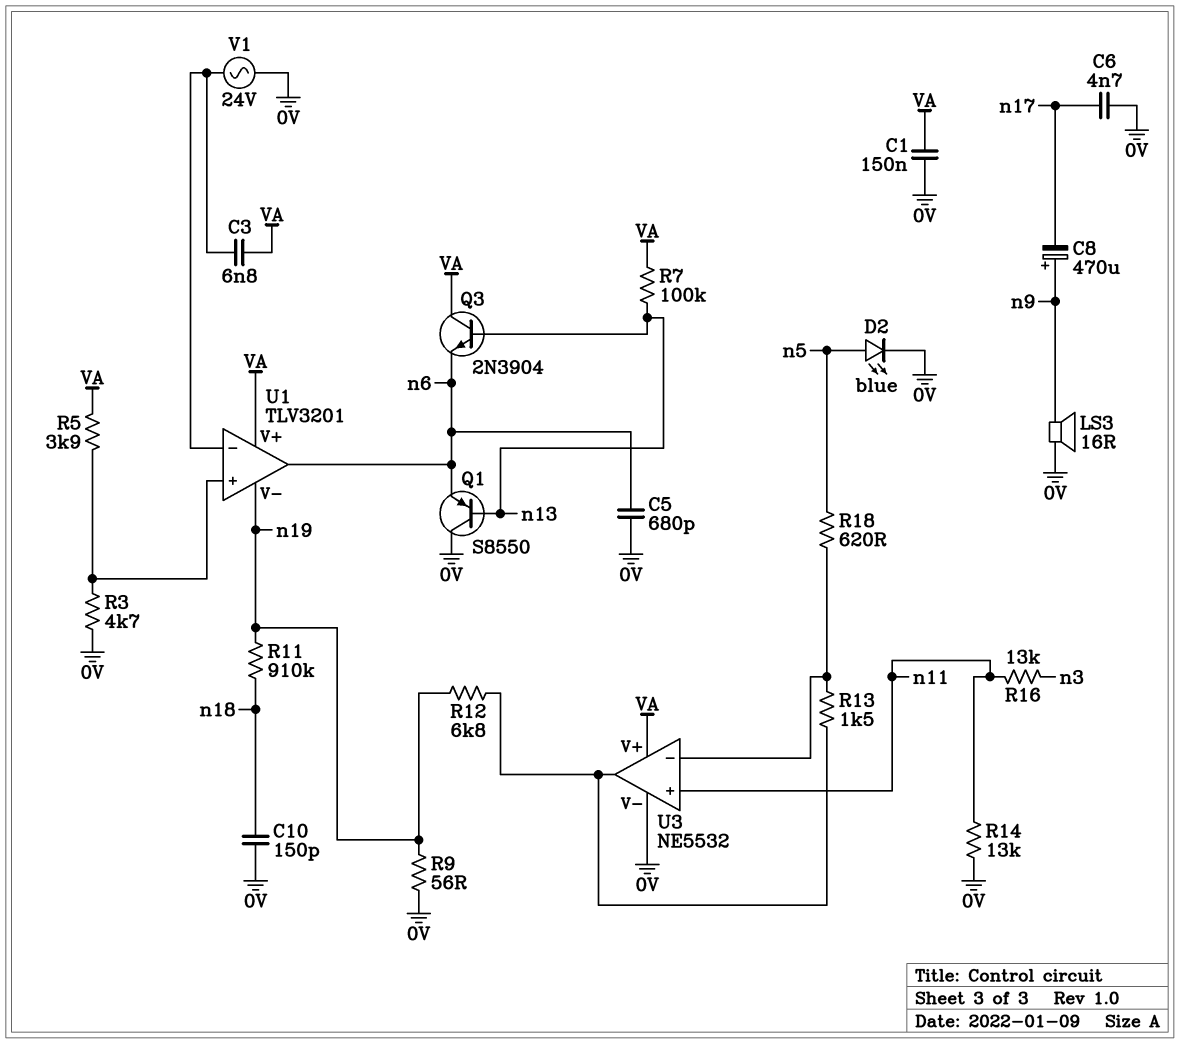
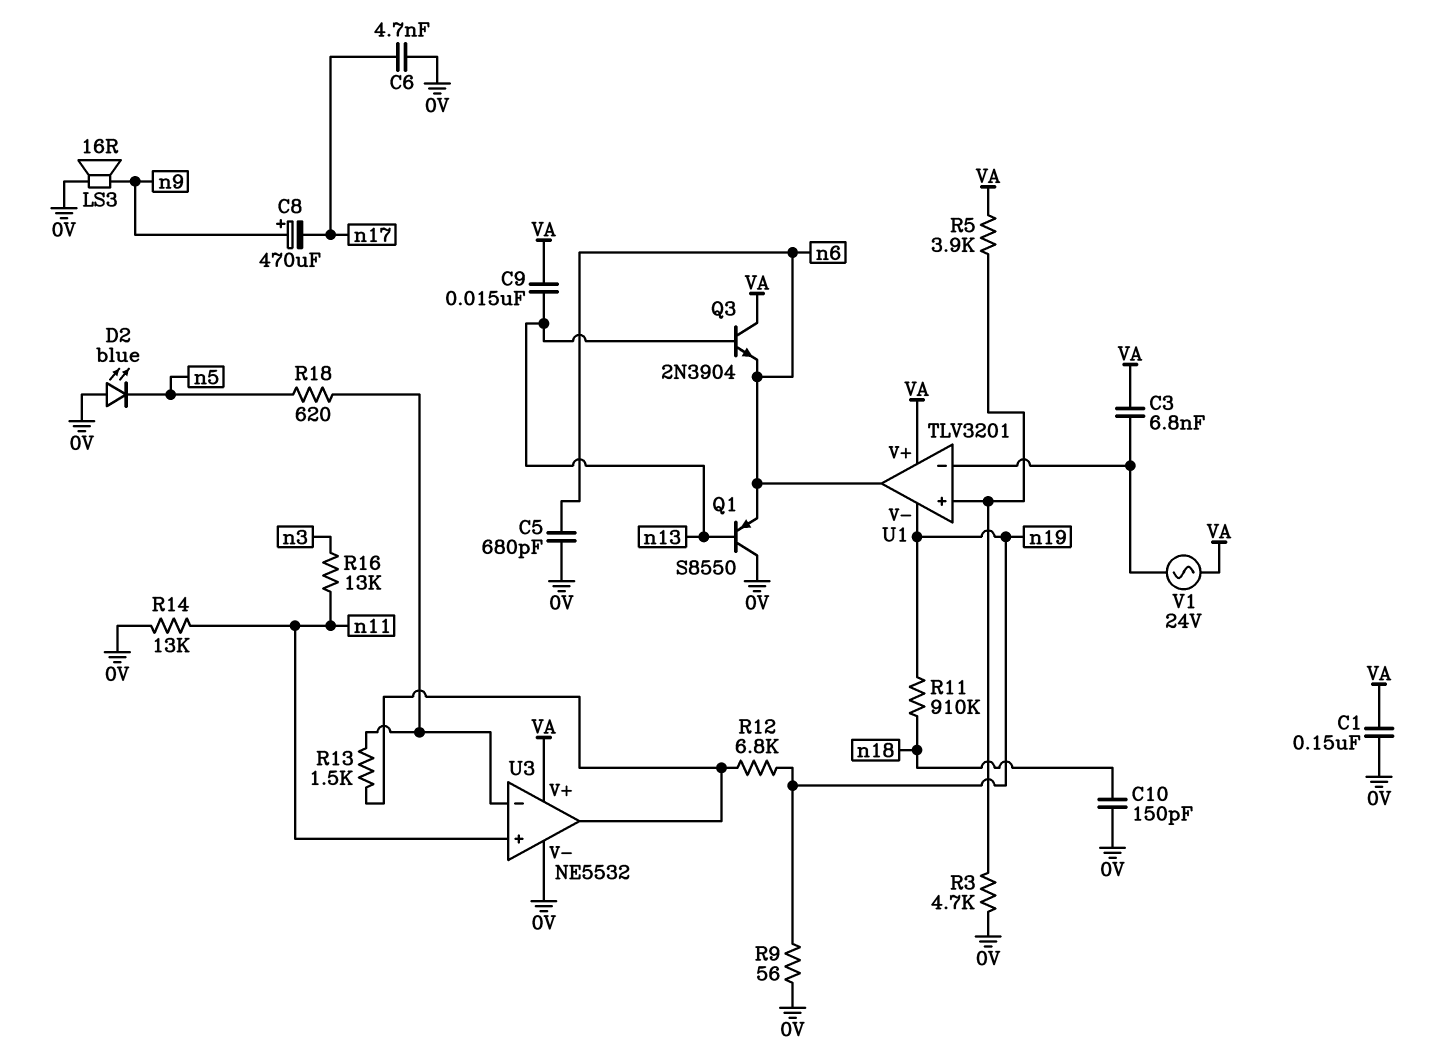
C9: none -> 15nF (VA, n13)
D2: LED blue (A n5, K 0V) -> LED blue (A 0V, K n5)
R7: 100k (VA, n13) -> none
V1: AC 24V (0V, U1/in-) -> AC 24V (U1/in-, VA)

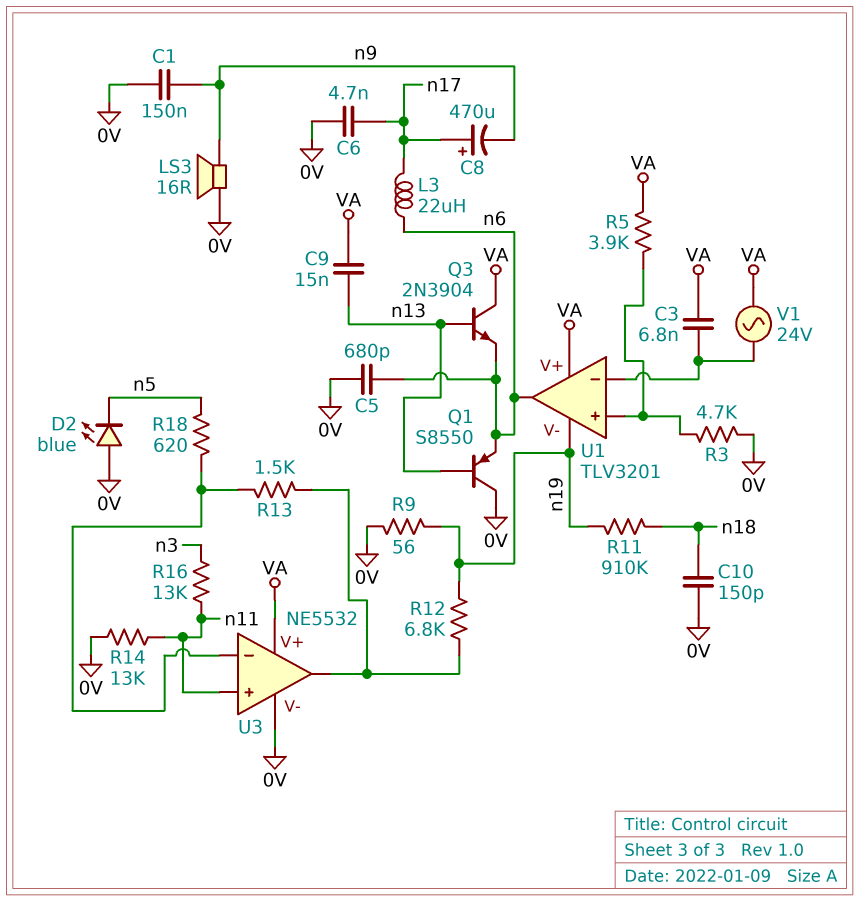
C1: 150nF (0V, VA) -> 150nF (0V, n9)
C8: 470uF (plus n9, minus n17) -> 470uF (plus n17, minus n9)
L3: none -> 22uH (n6, n17)

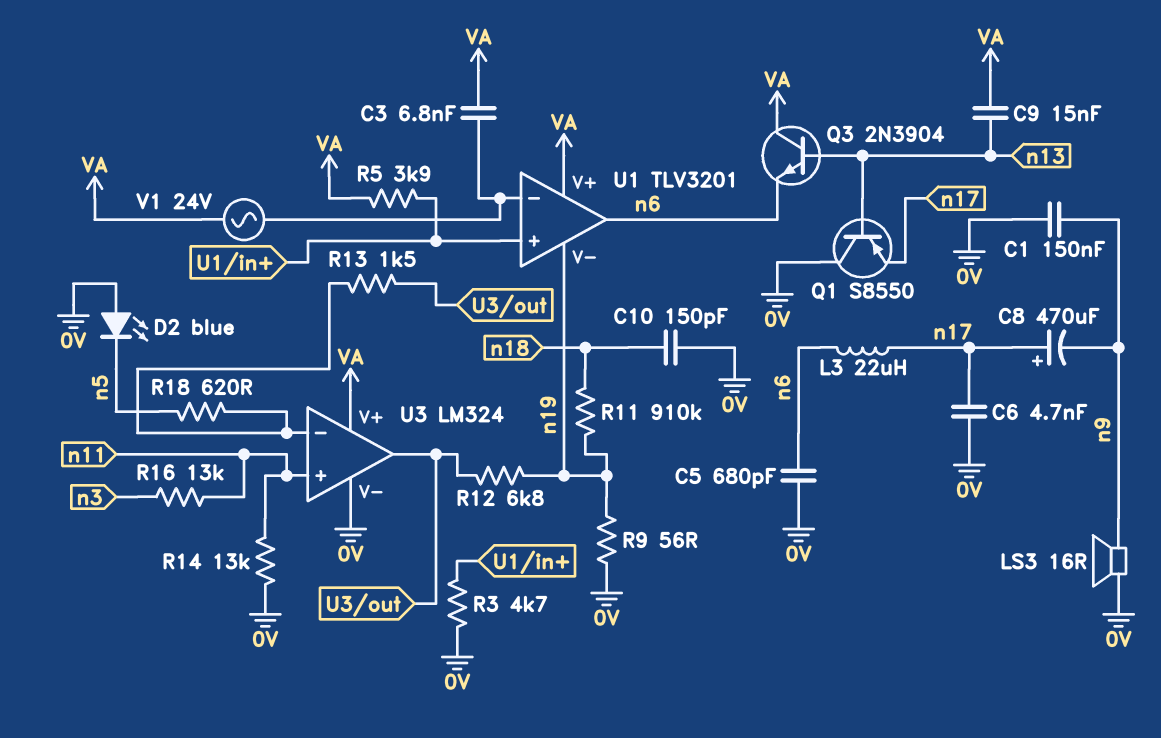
Q1: PNP S8550 (B n13, C 0V, E n6) -> PNP S8550 (B n13, C 0V, E n17)
U3: NE5532 -> LM324

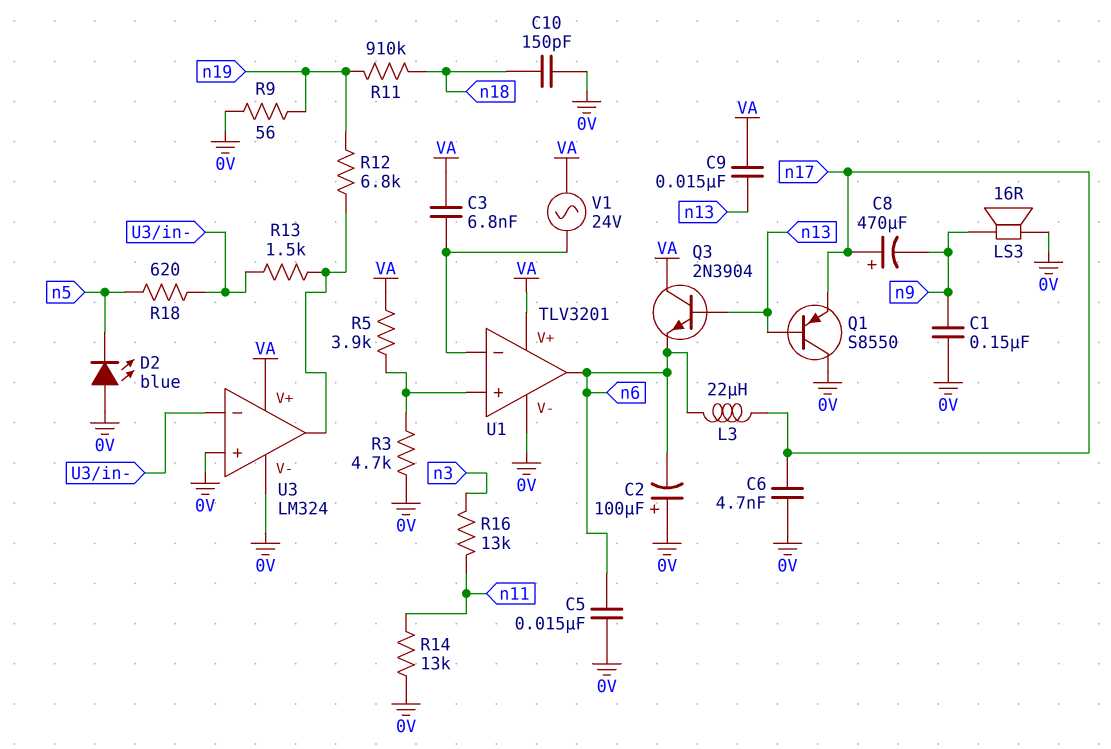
C2: none -> 100uF (plus 0V, minus n6)
C5: 680pF (0V, n6) -> 15nF (0V, n6)
U1 pin V-: n19 -> 0V
U3 pin in+: n11 -> 0V

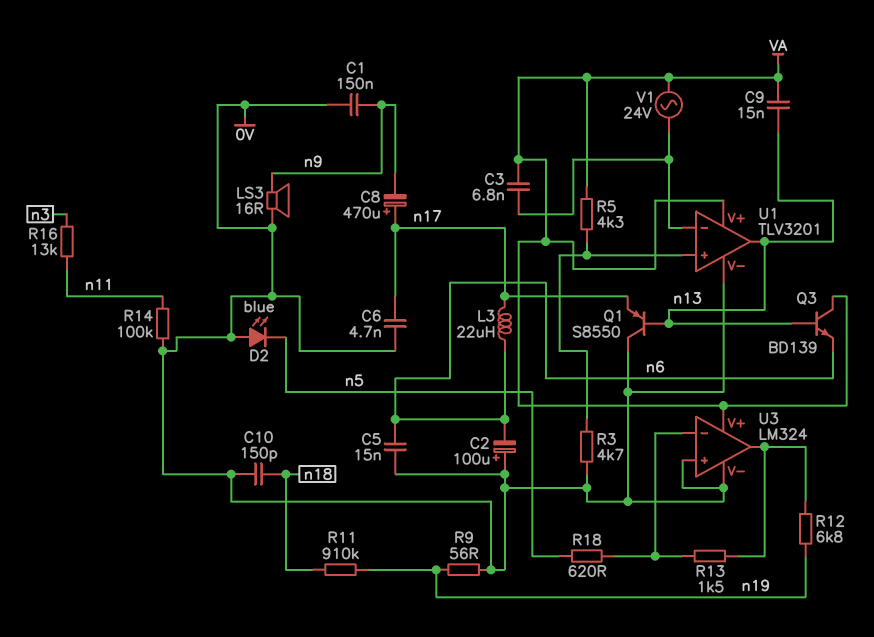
Q3: NPN 2N3904 (B n13, C VA, E n6) -> NPN BD139 (B n13, C VA, E n6)
R5: 3.9k (U1/in+, VA) -> 4.3k (U1/in+, VA)
R14: 13k (0V, n11) -> 100k (0V, n11)
U1 pin out: n6 -> n13

